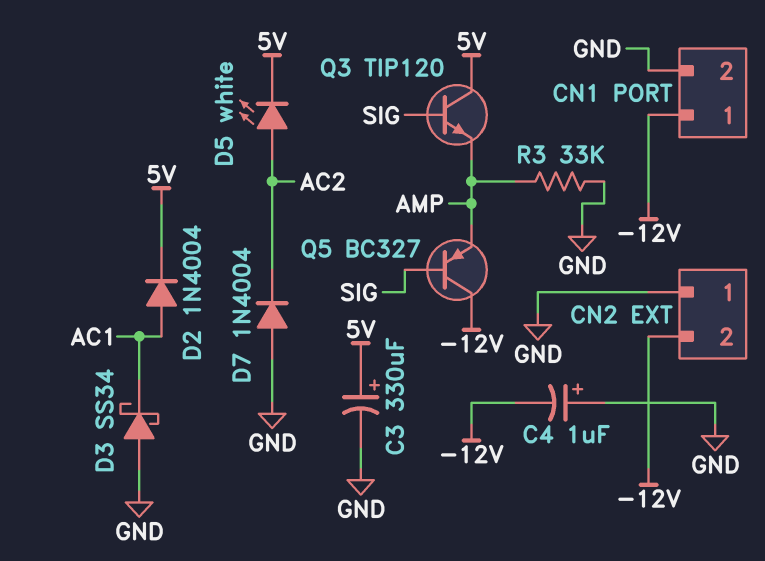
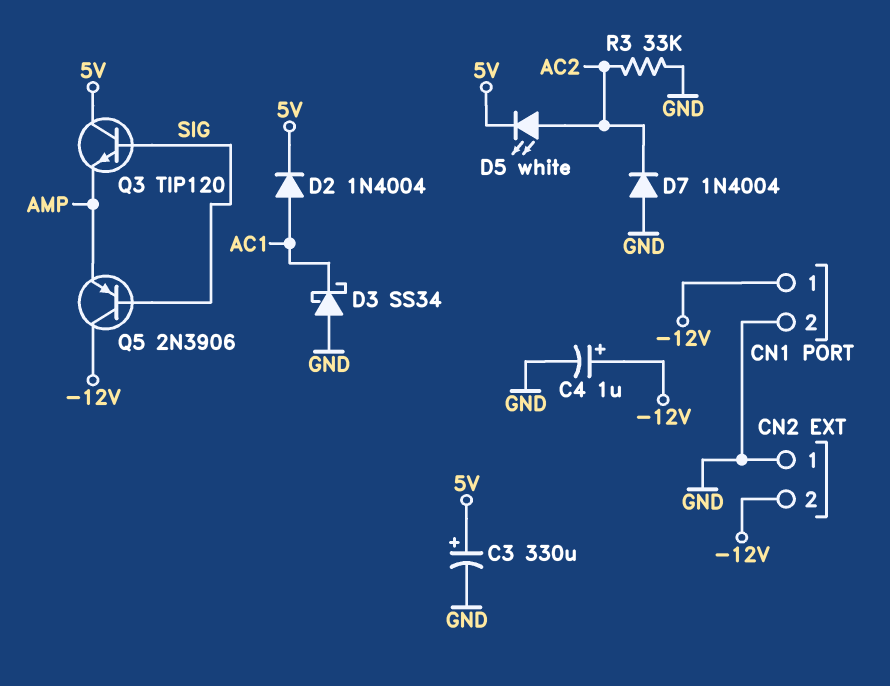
C4: 1uF (plus GND, minus -12V) -> 1uF (plus -12V, minus GND)
Q5: PNP BC327 (B SIG, C -12V, E AMP) -> PNP 2N3906 (B SIG, C -12V, E AMP)
R3: 33k (AMP, GND) -> 33k (AC2, GND)

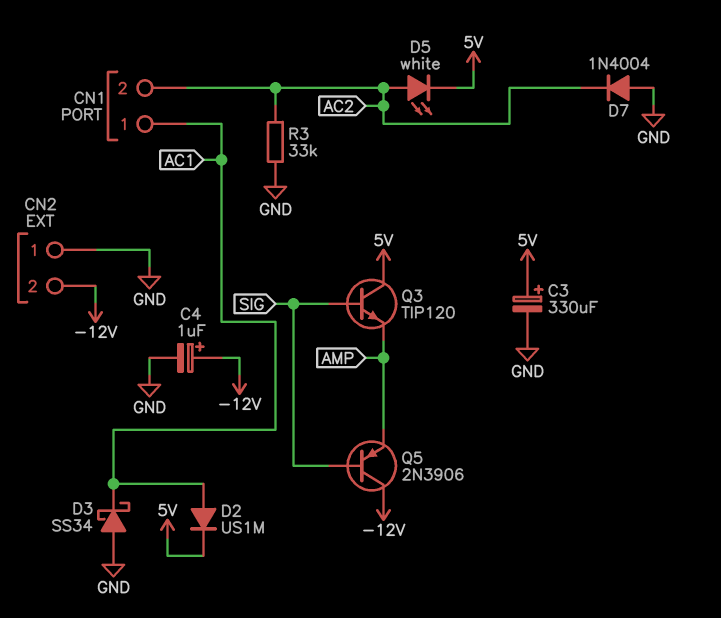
CN1 pin 1: -12V -> AC1
CN1 pin 2: GND -> AC2
D2: diode 1N4004 (A AC1, K 5V) -> diode US1M (A AC1, K 5V)

